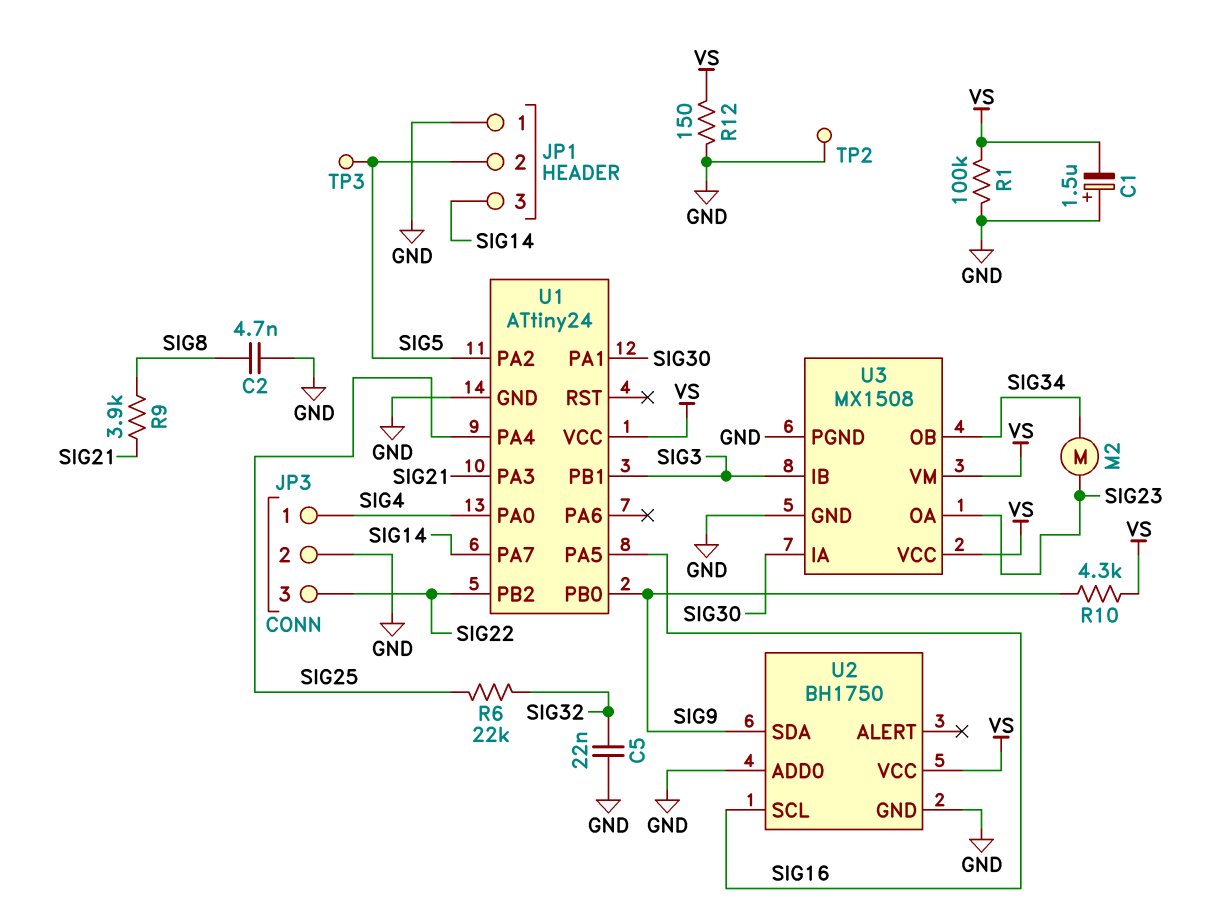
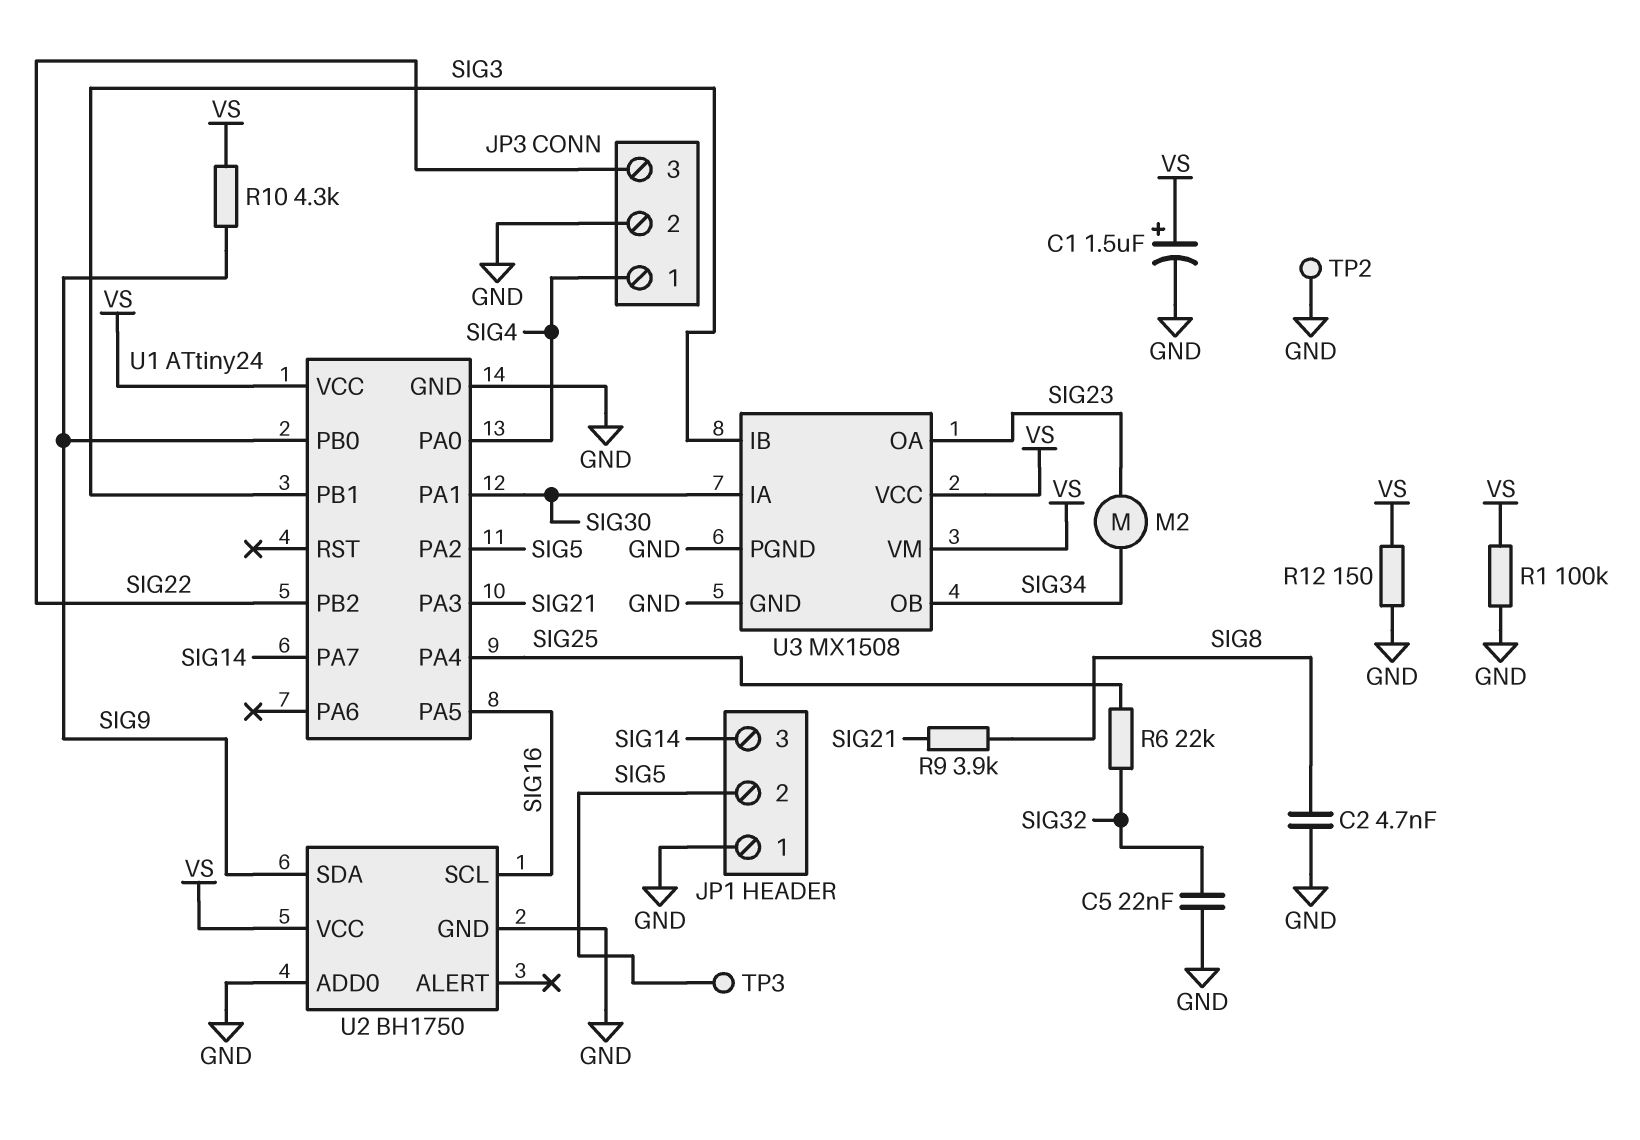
C1: 1.5uF (plus GND, minus VS) -> 1.5uF (plus VS, minus GND)

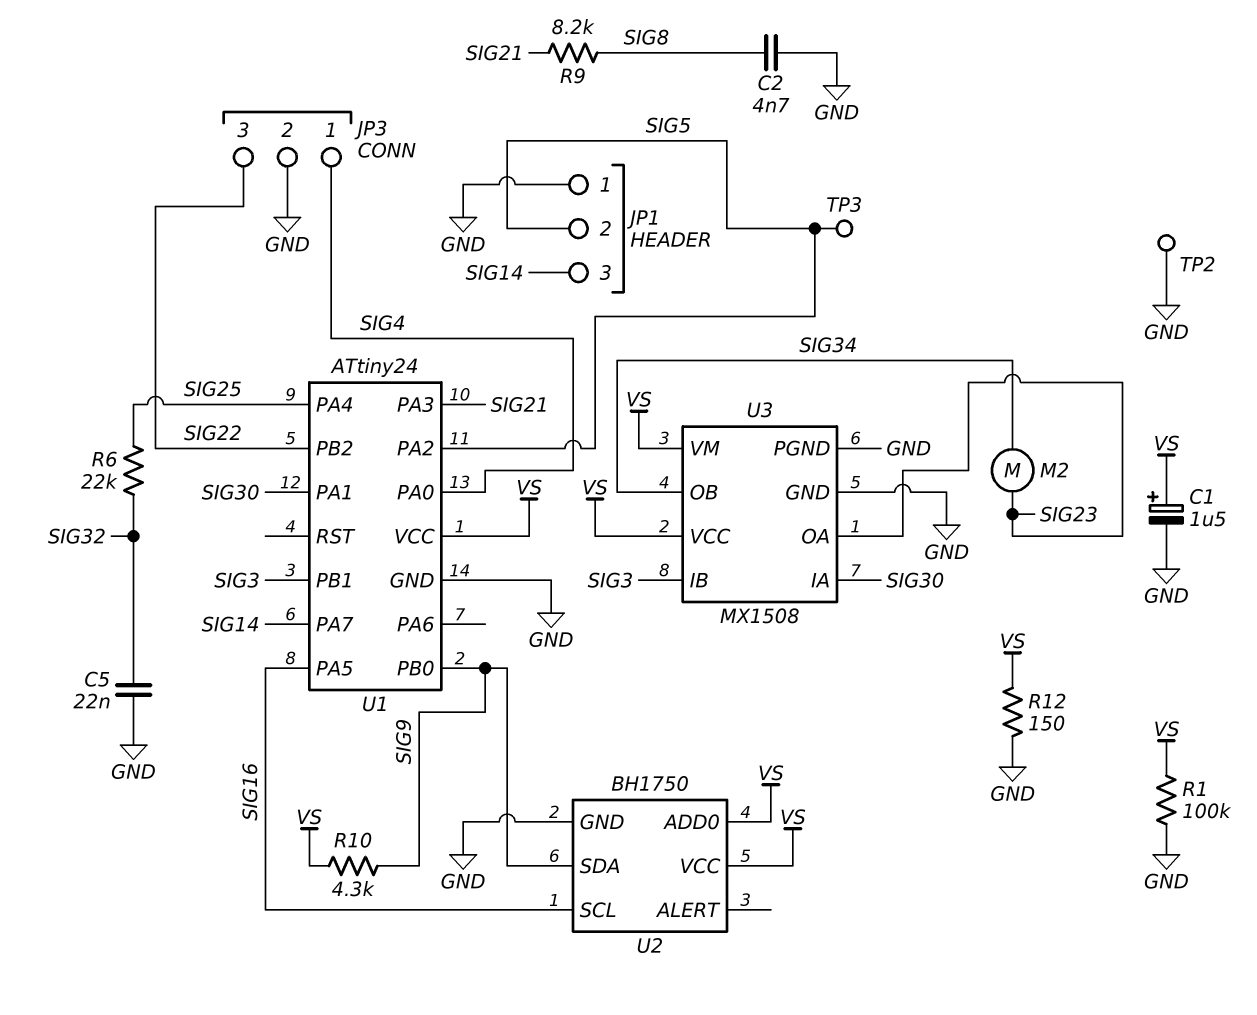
R9: 3.9k (SIG8, SIG21) -> 8.2k (SIG8, SIG21)
U2 pin ADD0: GND -> VS

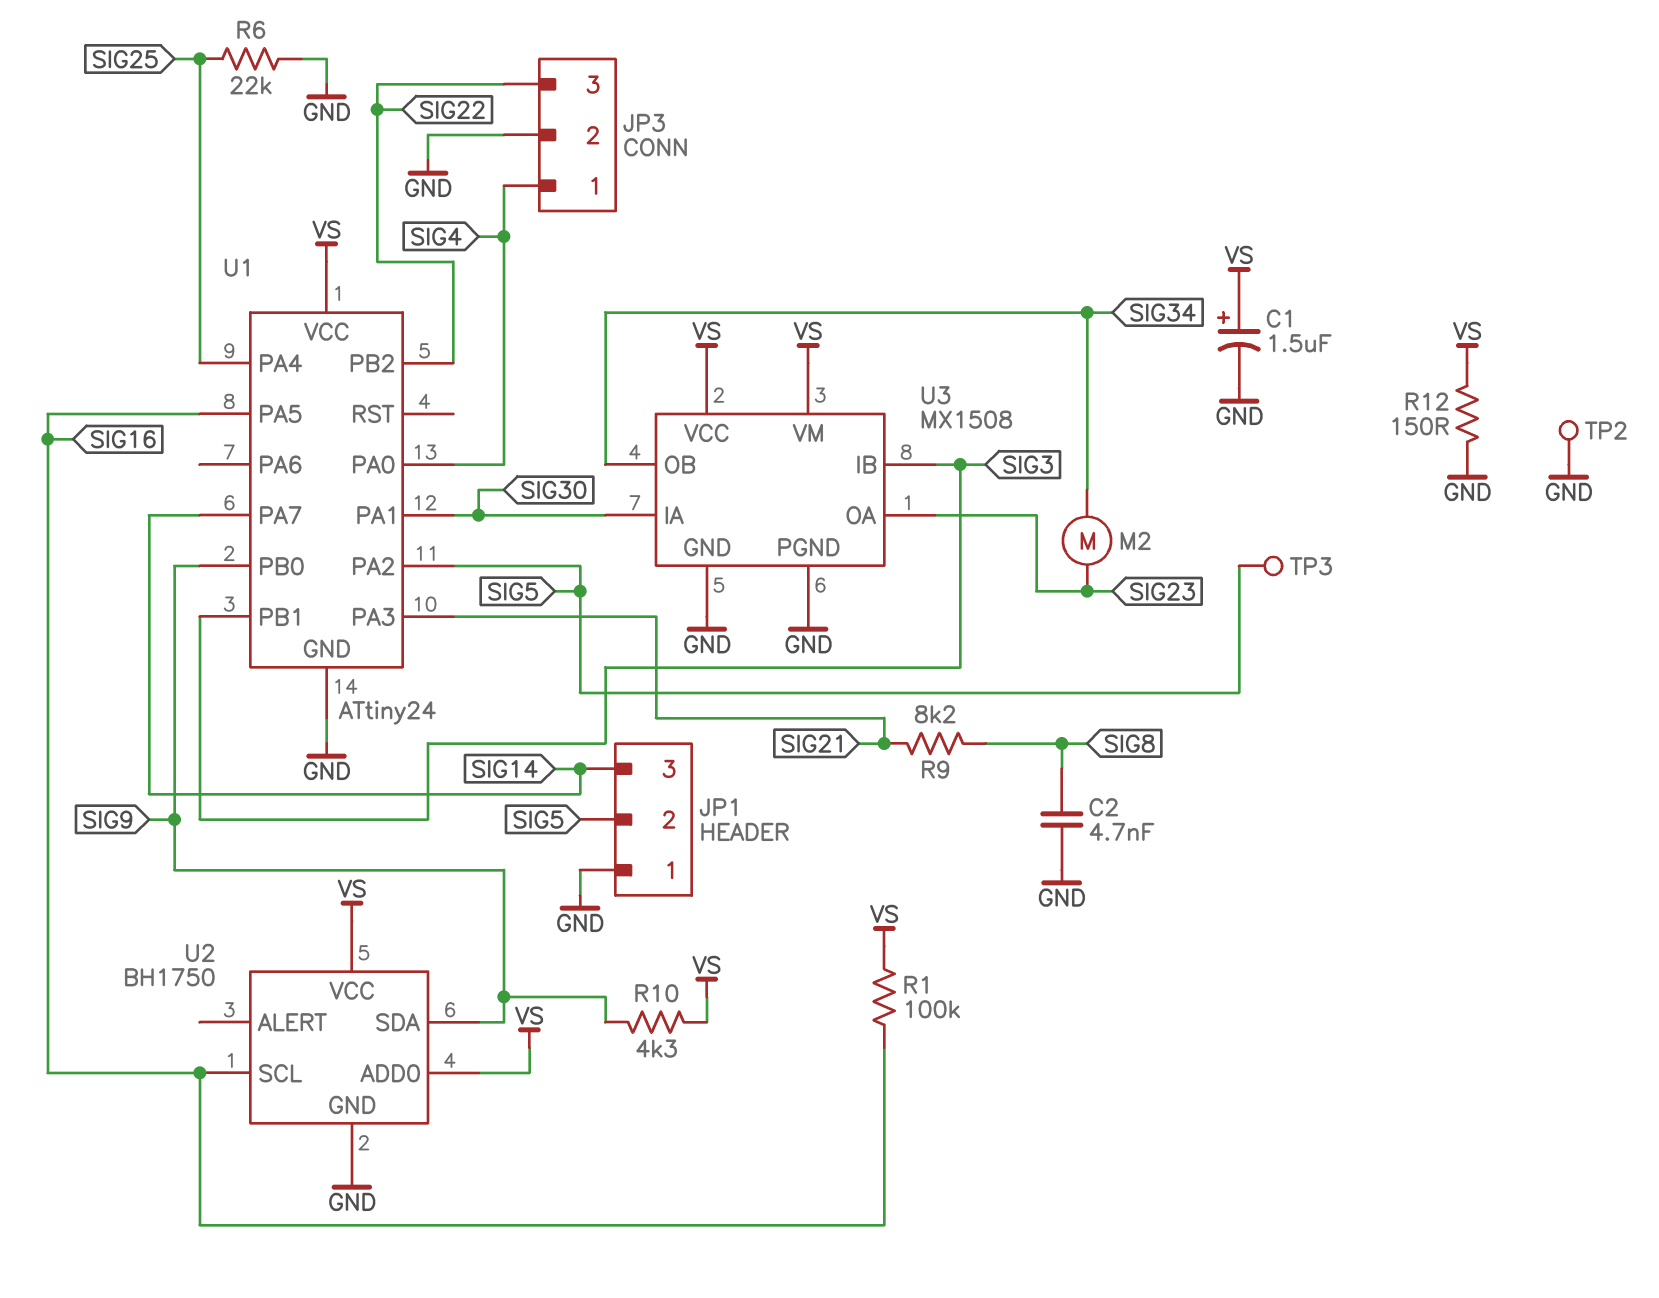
C5: 22nF (GND, SIG32) -> none
R1: 100k (GND, VS) -> 100k (SIG16, VS)
R6: 22k (SIG25, SIG32) -> 22k (GND, SIG25)

